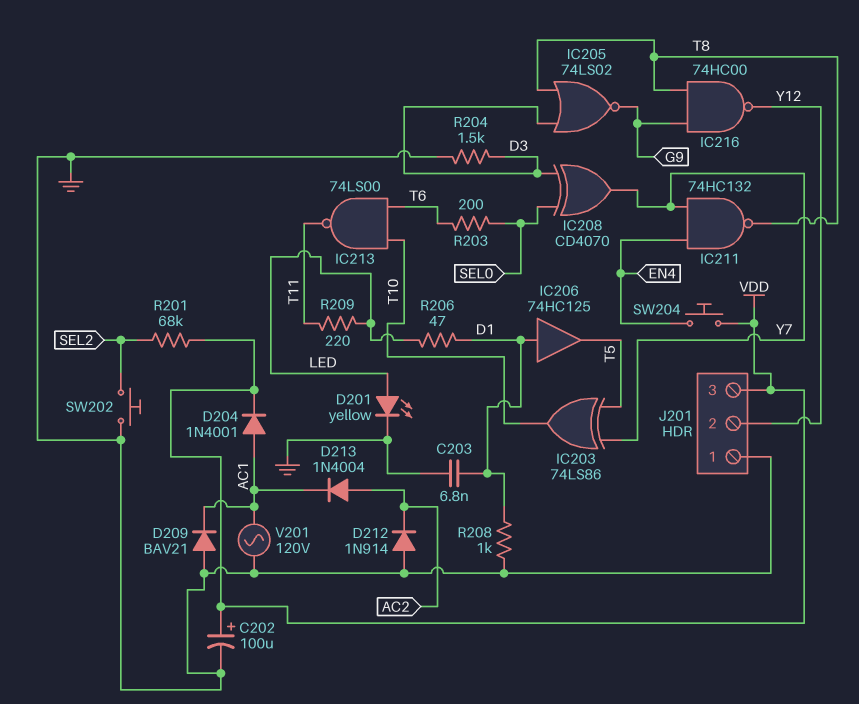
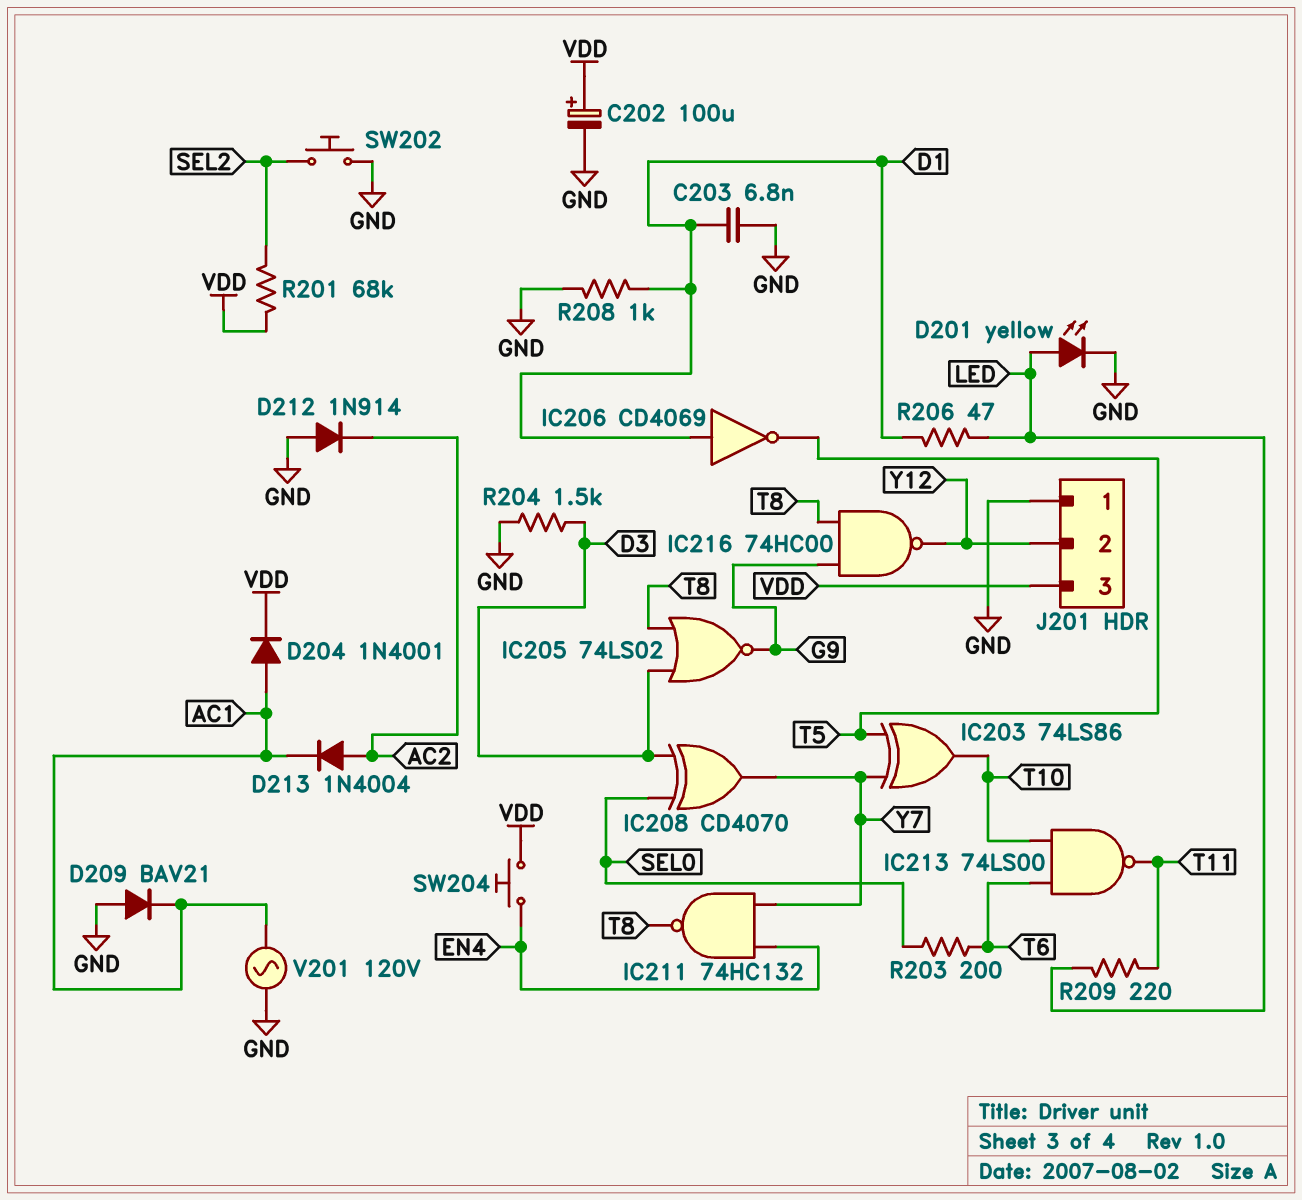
IC206: buffer 74HC125 (in D1, out T5) -> NOT CD4069 (in D1, out T5)

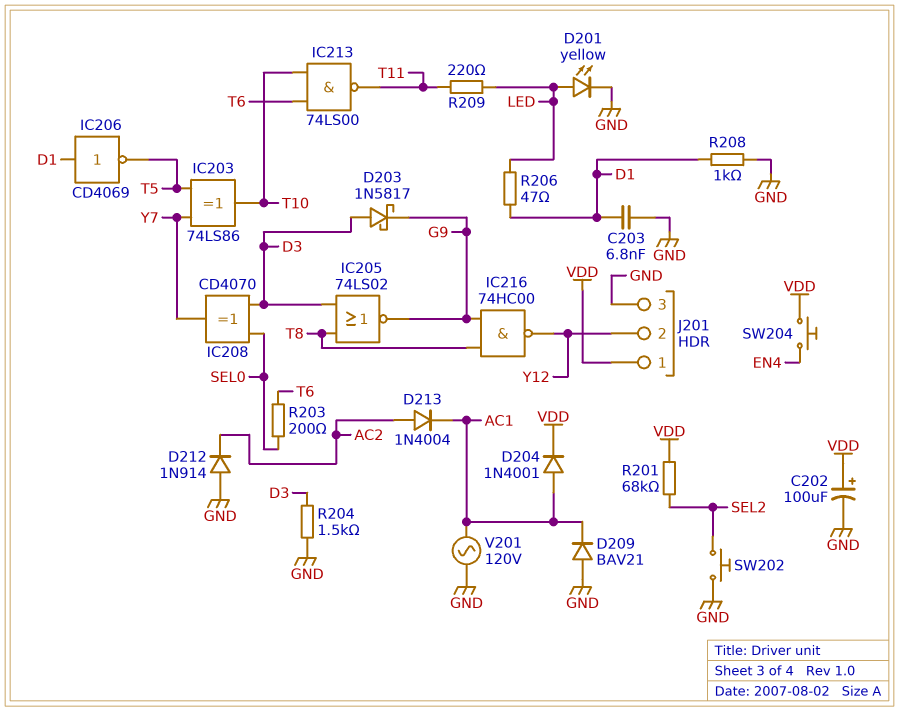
D203: none -> schottky 1N5817 (A D3, K G9)
IC211: NAND 74HC132 (in EN4, in Y7, out T8) -> none
J201 pin 1: GND -> VDD
J201 pin 3: VDD -> GND

